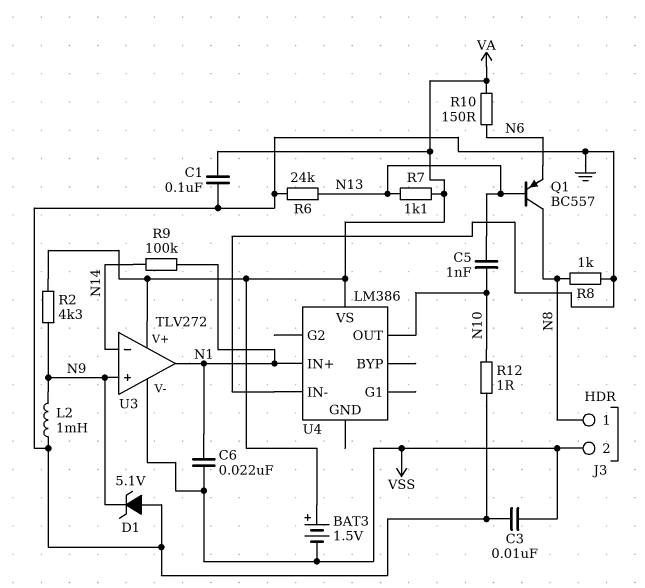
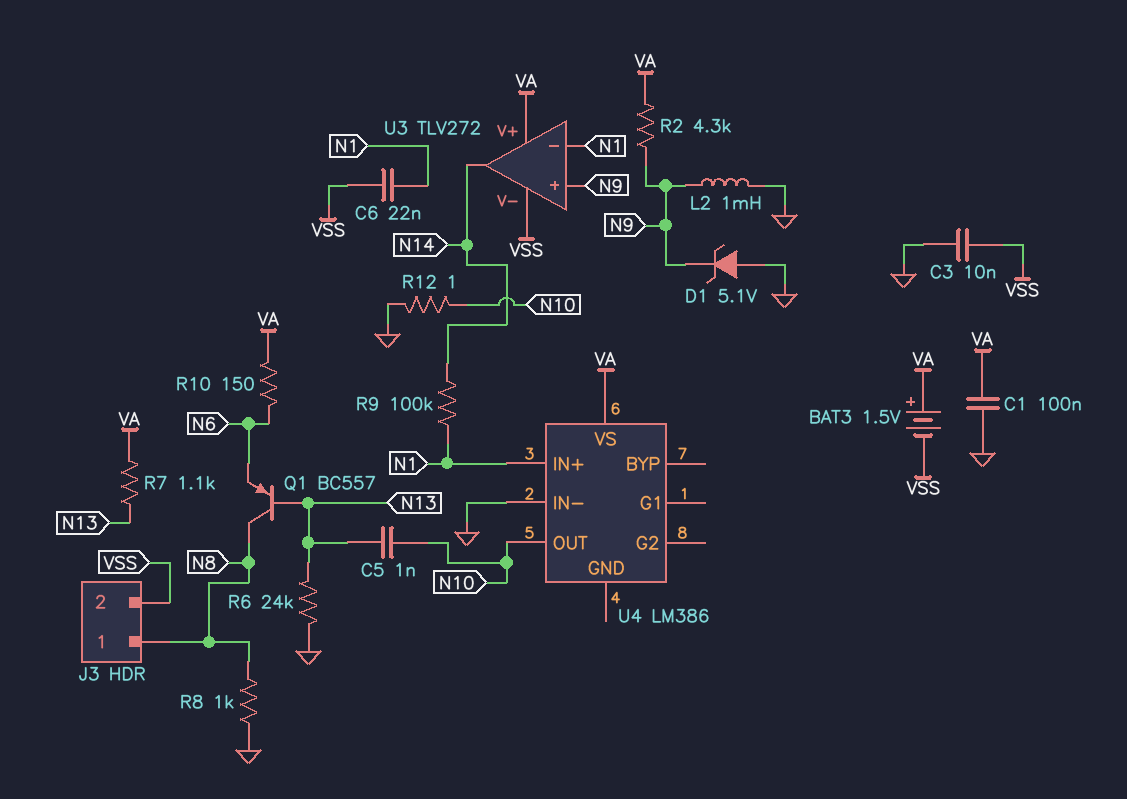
U3 pin in-: N14 -> N1
U3 pin out: N1 -> N14

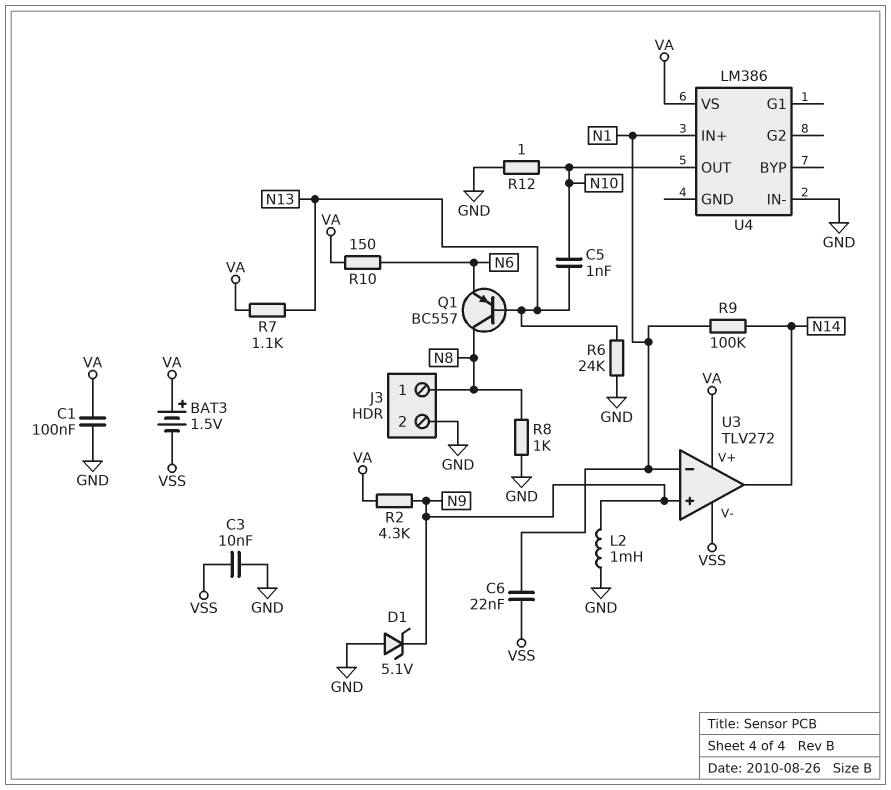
J3 pin 2: VSS -> GND

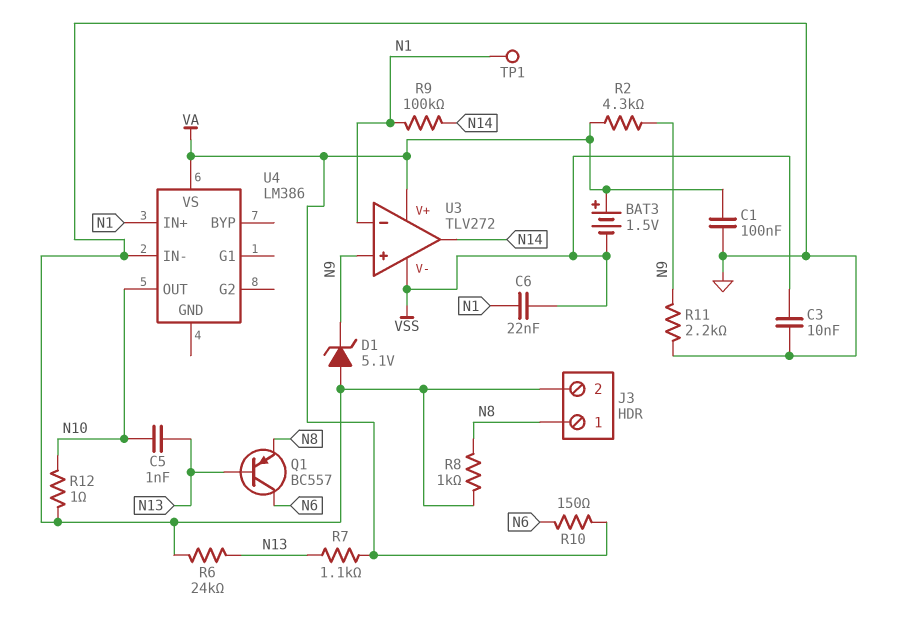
L2: 1mH (GND, N9) -> none
Q1: PNP BC557 (B N13, C N8, E N6) -> PNP BC557 (B N13, C N6, E N8)
R11: none -> 2.2k (GND, N9)
TP1: none -> test point (N1)

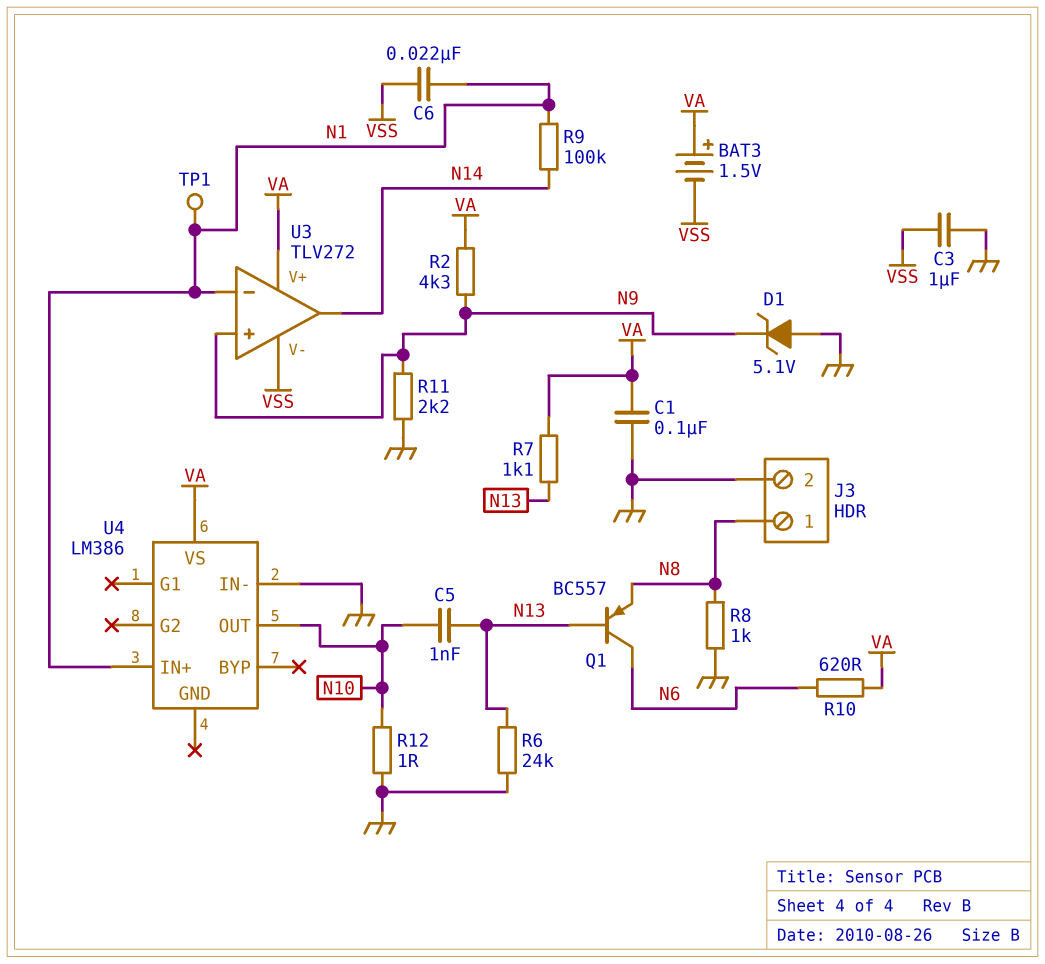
C3: 10nF (GND, VSS) -> 1uF (GND, VSS)
R10: 150 (N6, VA) -> 620 (N6, VA)

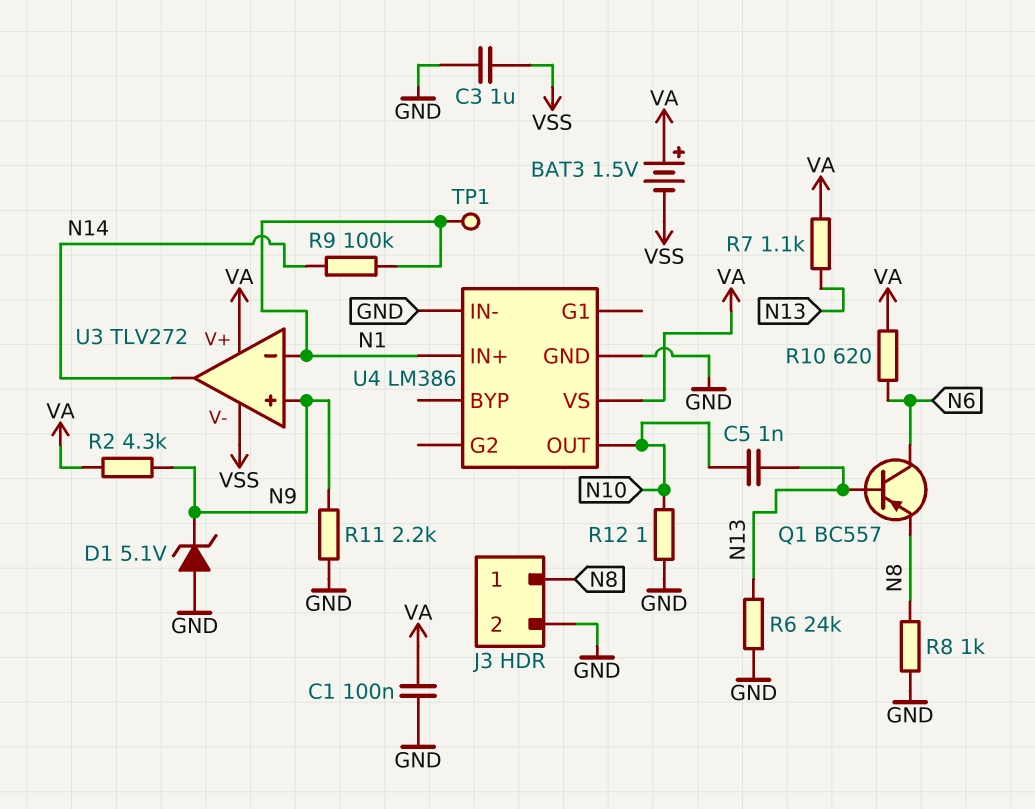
C6: 22nF (N1, VSS) -> none
U4 pin GND: none -> GND

